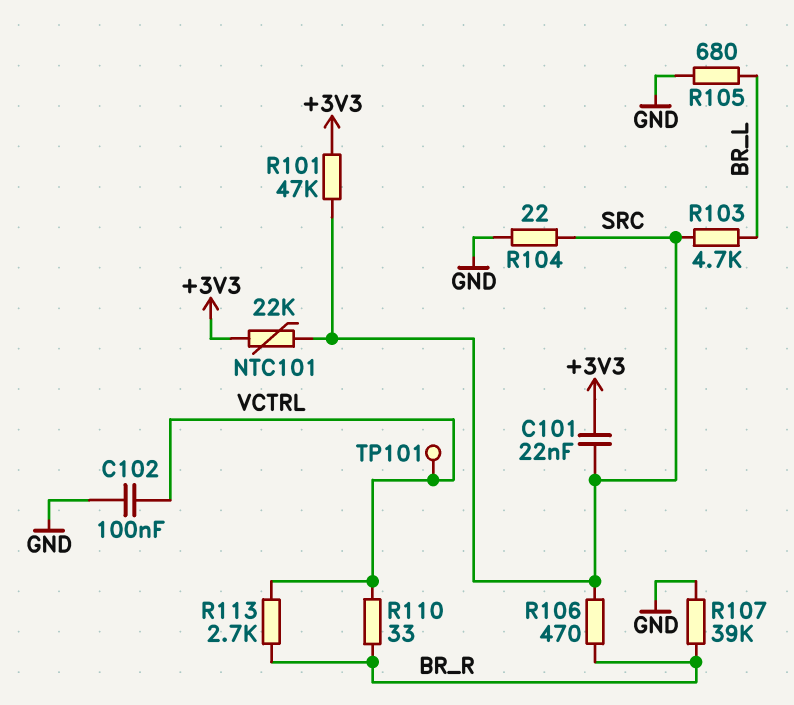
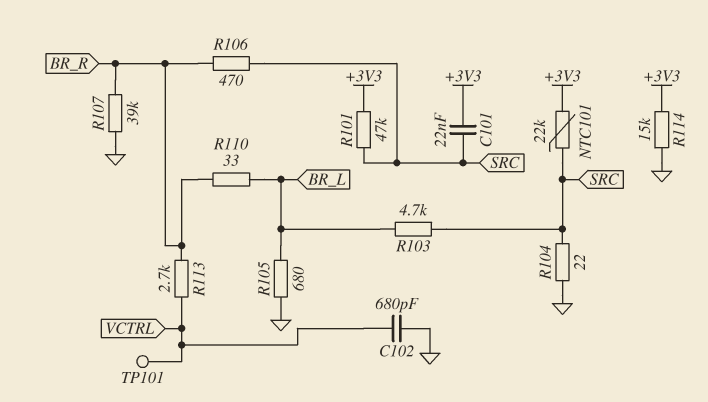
C102: 100nF (GND, VCTRL) -> 680pF (GND, VCTRL)
R110: 33 (BR_R, VCTRL) -> 33 (BR_L, BR_R)
R114: none -> 15k (+3V3, GND)

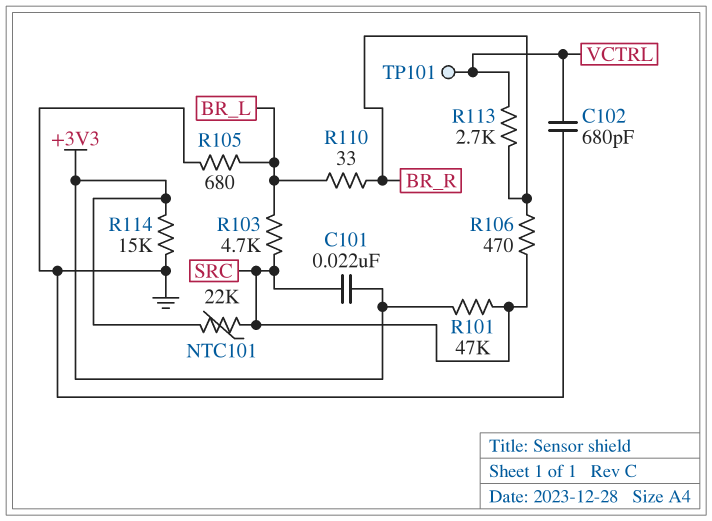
R104: 22 (GND, SRC) -> none
R107: 39k (BR_R, GND) -> none

